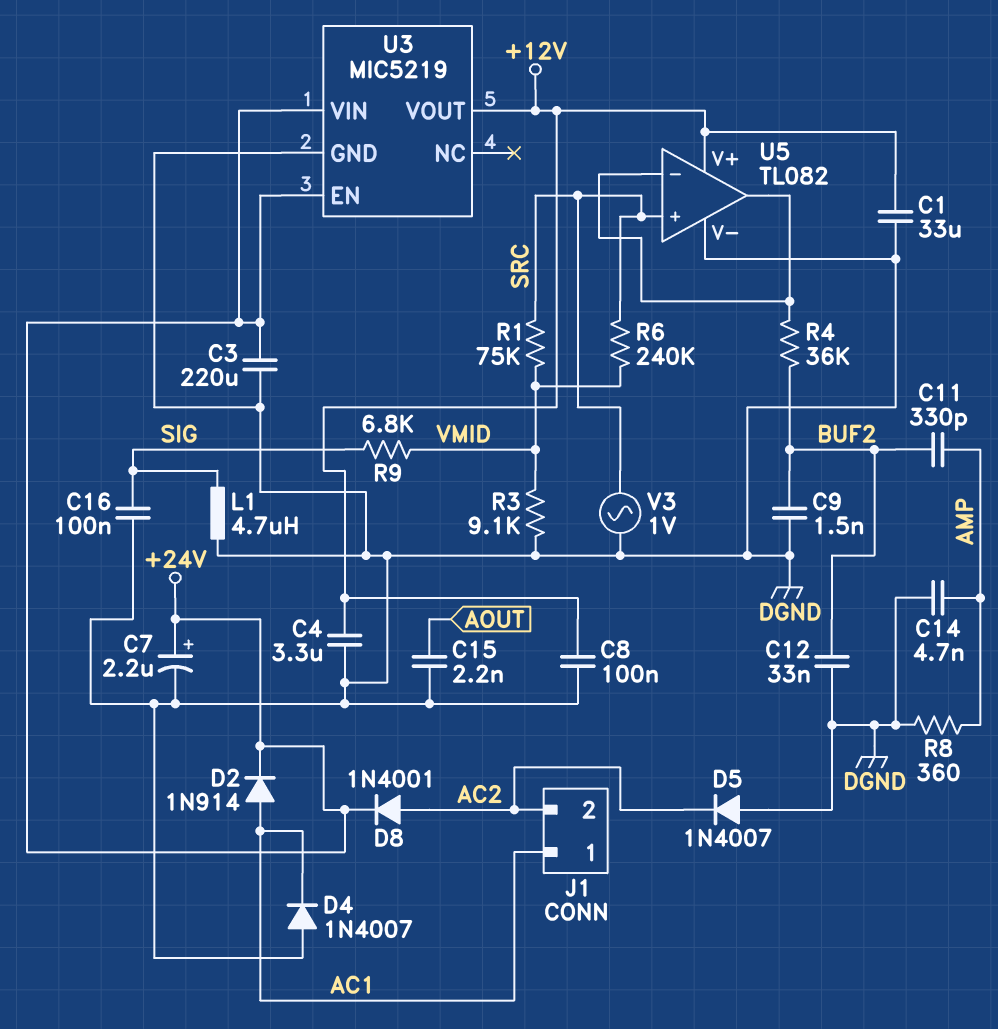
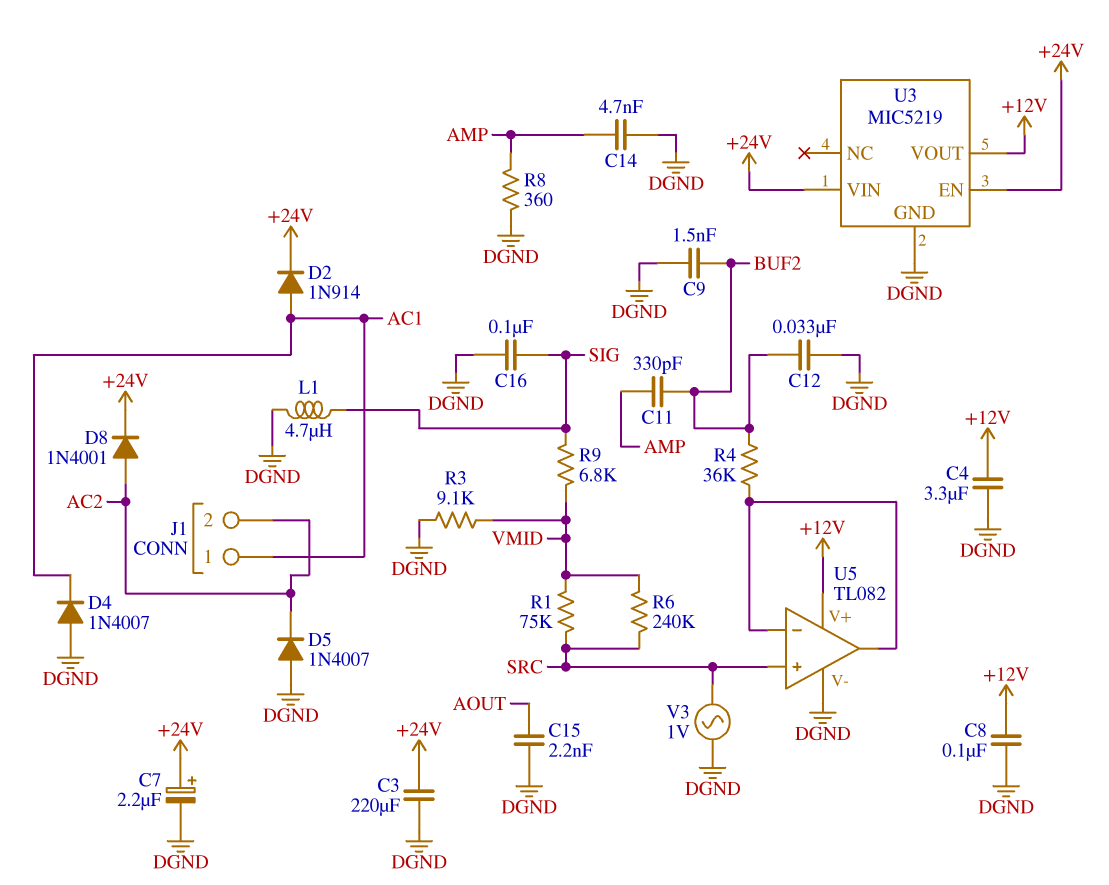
C1: 33uF (+12V, DGND) -> none

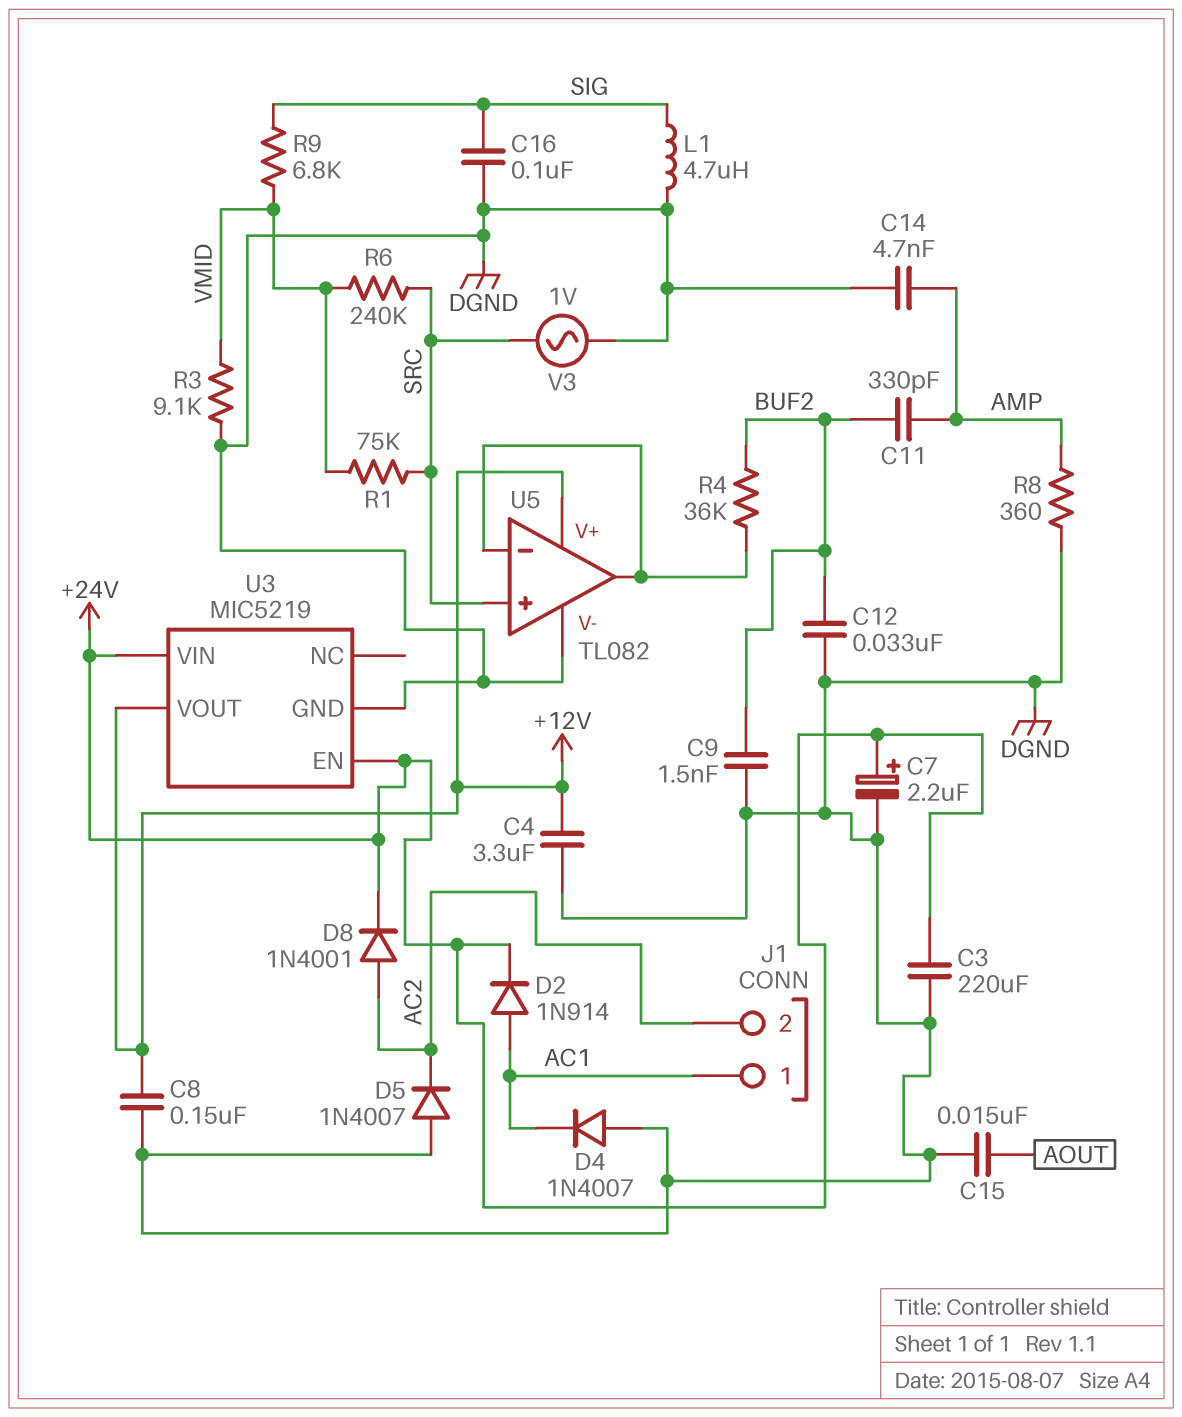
C8: 100nF (+12V, DGND) -> 150nF (+12V, DGND)
C15: 2.2nF (AOUT, DGND) -> 15nF (AOUT, DGND)

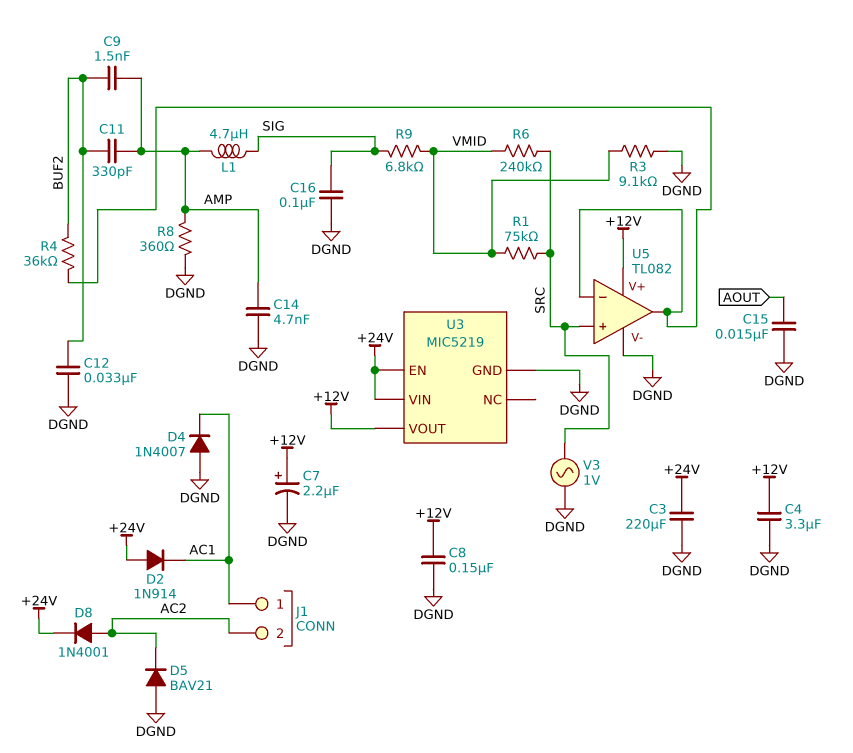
C7: 2.2uF (plus +24V, minus DGND) -> 2.2uF (plus +12V, minus DGND)
C9: 1.5nF (BUF2, DGND) -> 1.5nF (AMP, BUF2)
D2: diode 1N914 (A AC1, K +24V) -> diode 1N914 (A +24V, K AC1)
D5: diode 1N4007 (A DGND, K AC2) -> diode BAV21 (A DGND, K AC2)
L1: 4.7uH (DGND, SIG) -> 4.7uH (AMP, SIG)

